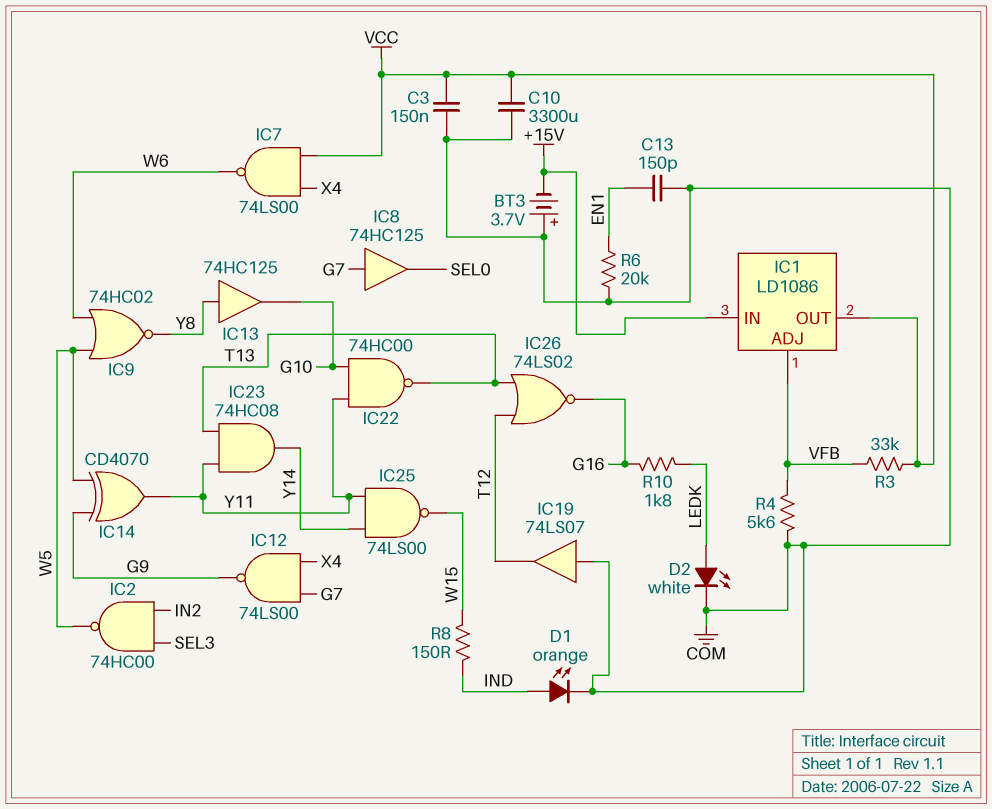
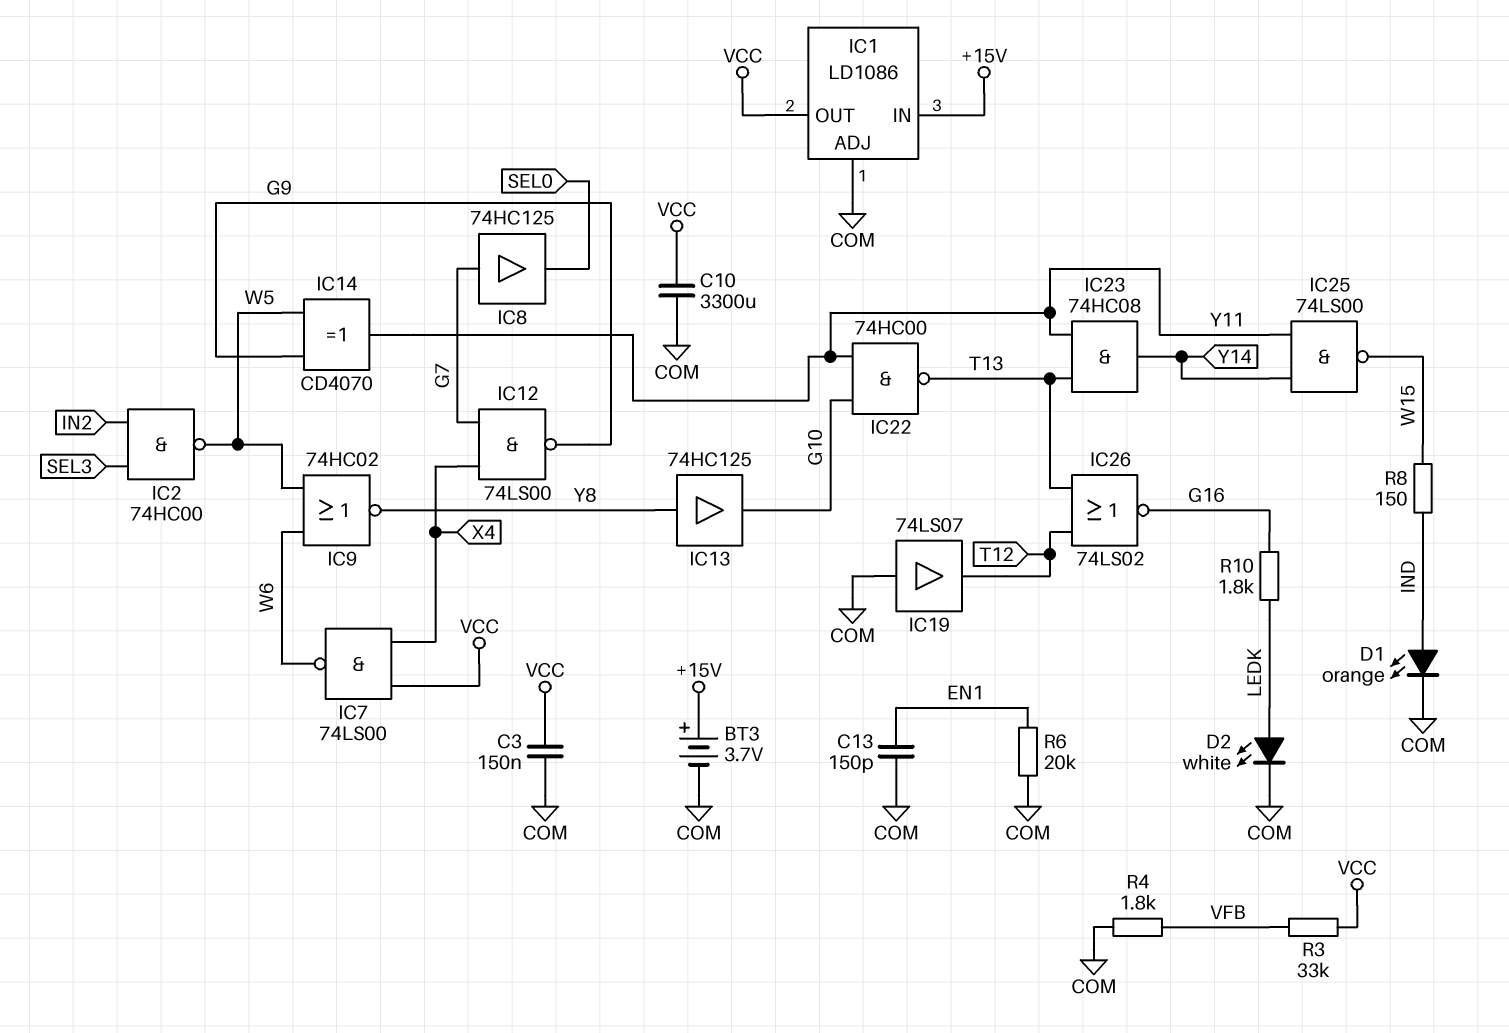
BT3: 3.7V (plus COM, minus +15V) -> 3.7V (plus +15V, minus COM)
IC1 pin ADJ: VFB -> COM
R4: 5.6k (COM, VFB) -> 1.8k (COM, VFB)

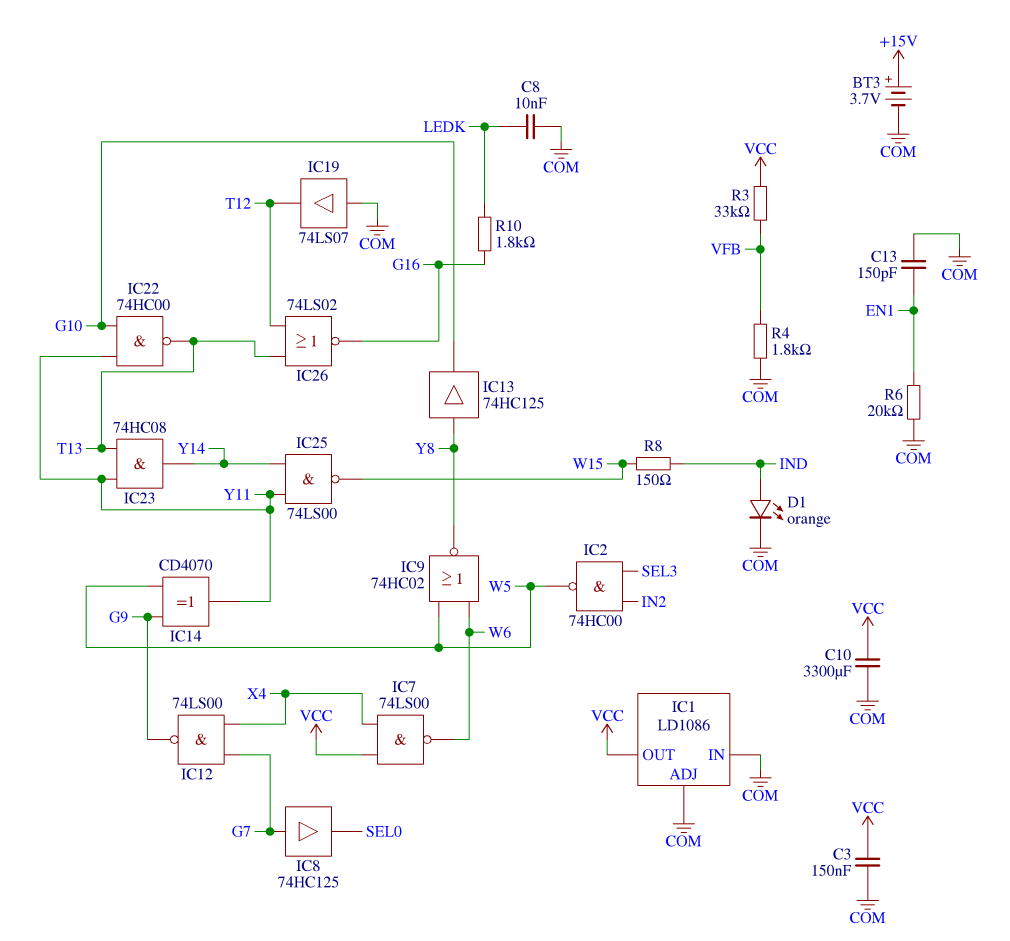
C8: none -> 10nF (COM, LEDK)
D2: LED white (A LEDK, K COM) -> none
IC1 pin IN: +15V -> COM

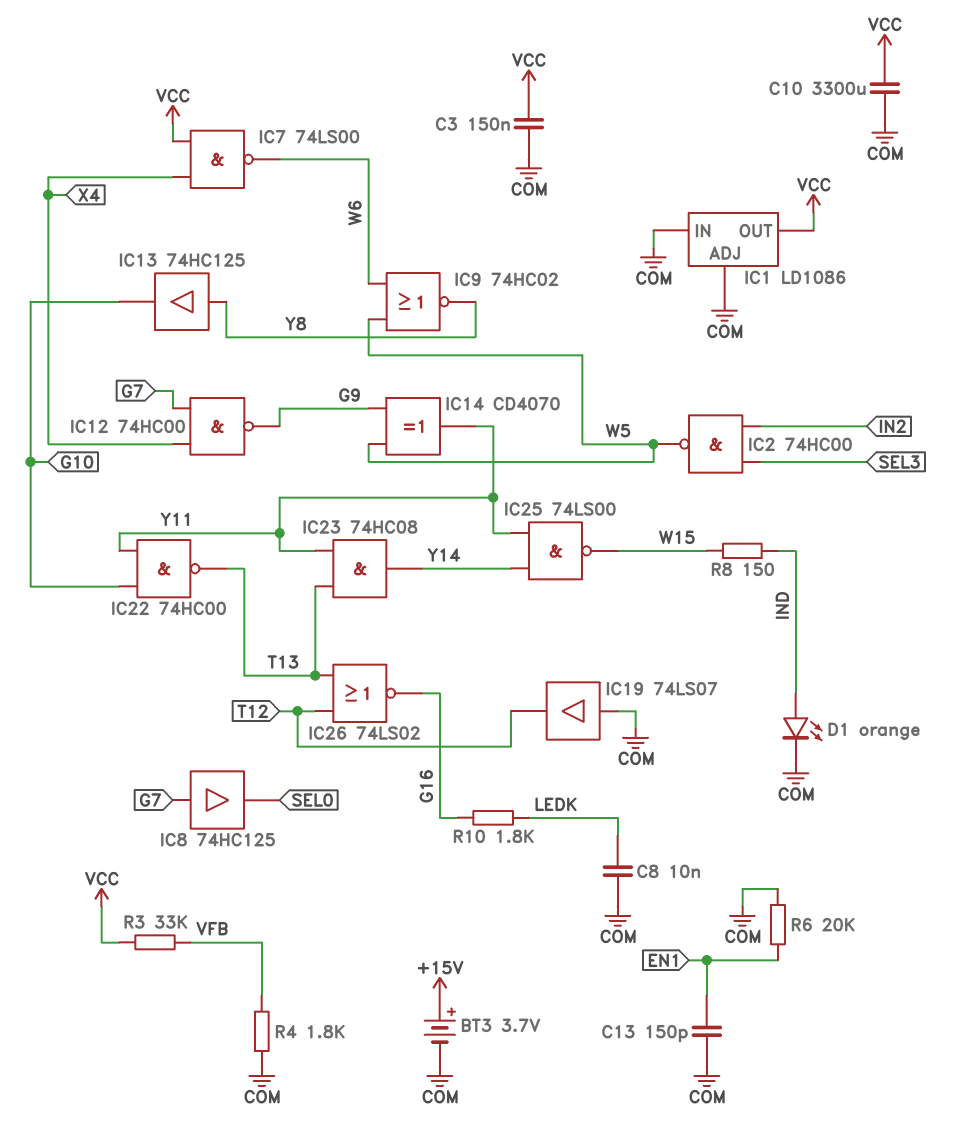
IC12: NAND 74LS00 (in G7, in X4, out G9) -> NAND 74HC00 (in G7, in X4, out G9)

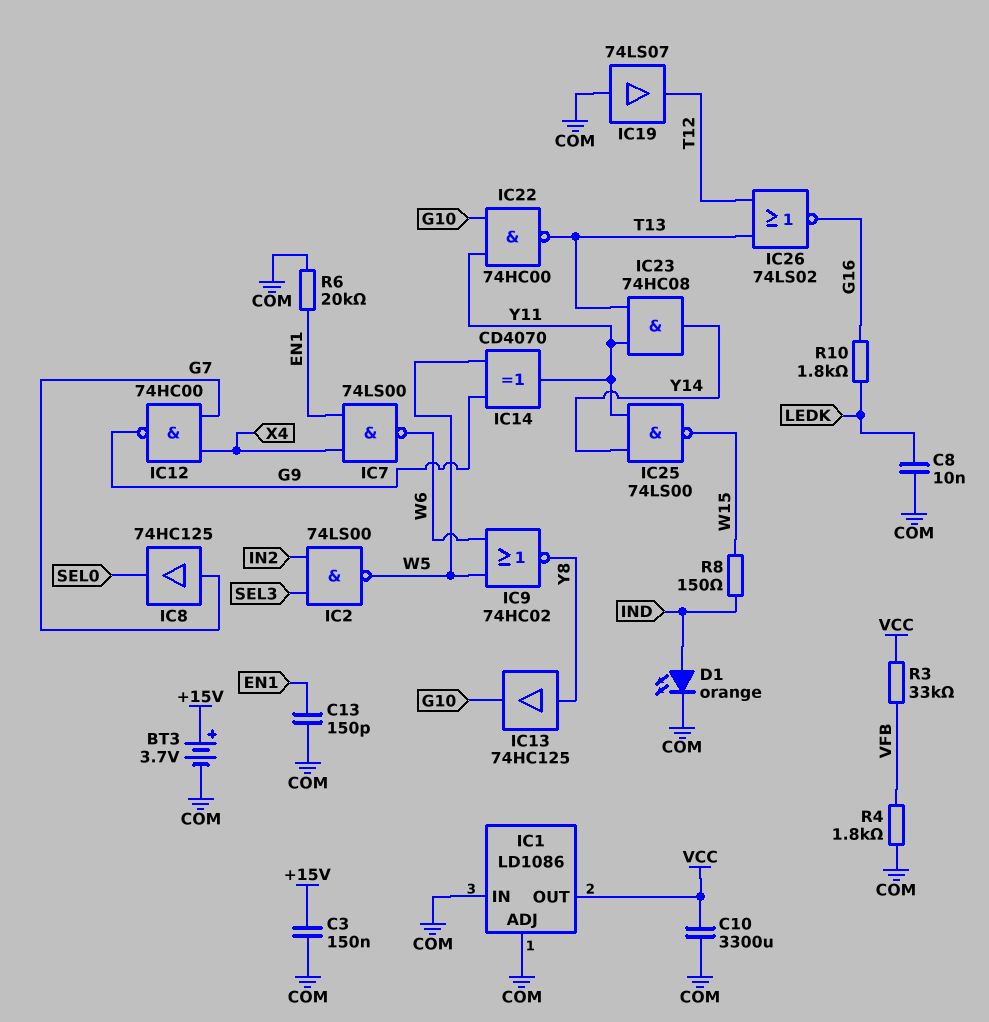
C3: 150nF (COM, VCC) -> 150nF (+15V, COM)
IC2: NAND 74HC00 (in IN2, in SEL3, out W5) -> NAND 74LS00 (in IN2, in SEL3, out W5)
IC7: NAND 74LS00 (in VCC, in X4, out W6) -> NAND 74LS00 (in EN1, in X4, out W6)

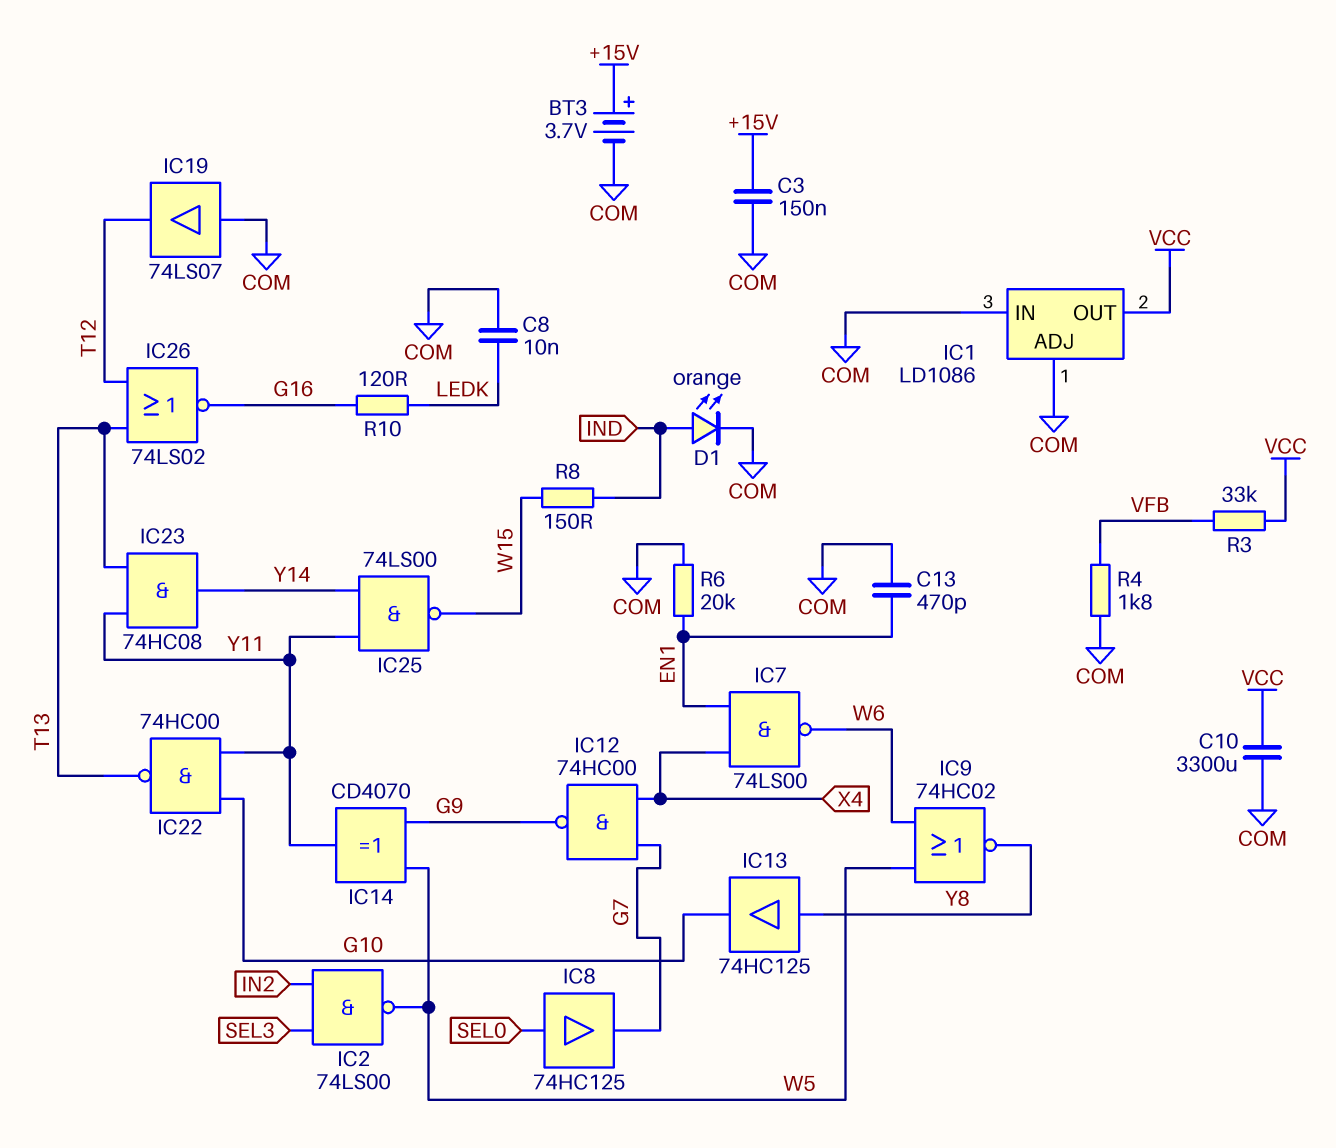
C13: 150pF (COM, EN1) -> 470pF (COM, EN1)
IC8: buffer 74HC125 (in G7, out SEL0) -> buffer 74HC125 (in SEL0, out G7)
R10: 1.8k (G16, LEDK) -> 120 (G16, LEDK)

